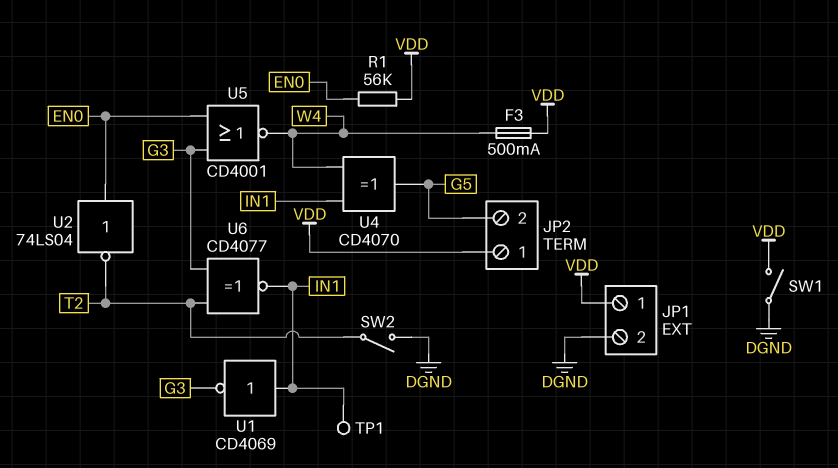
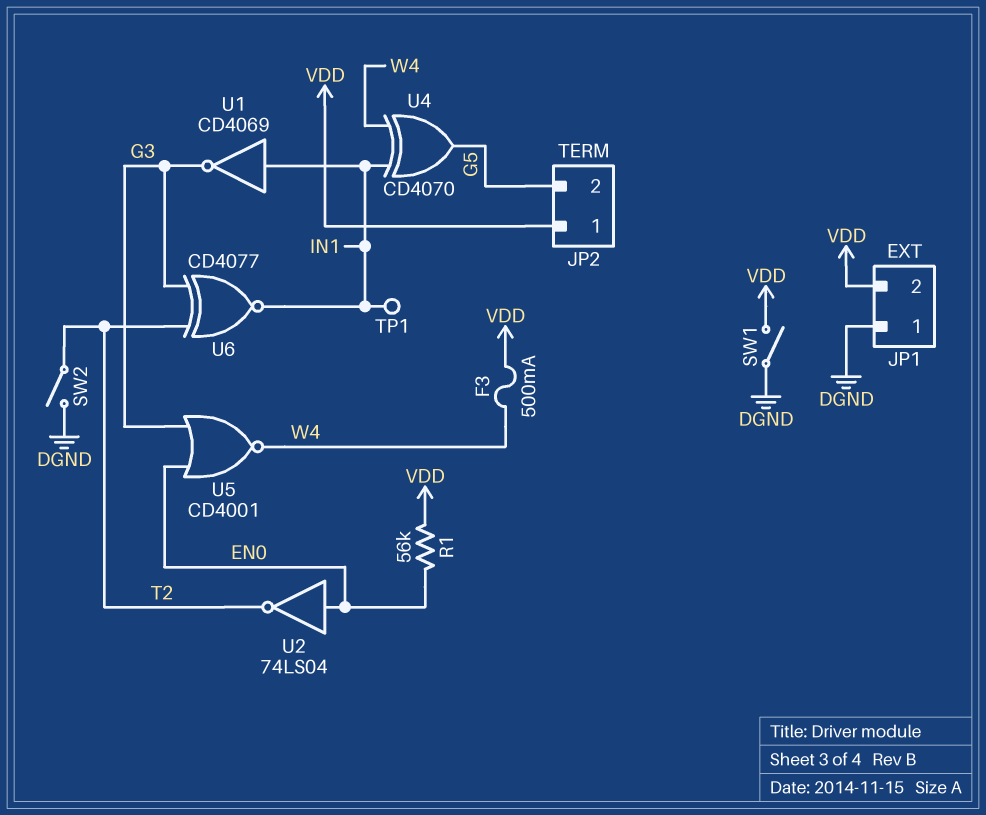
JP1 pin 1: VDD -> DGND
JP1 pin 2: DGND -> VDD

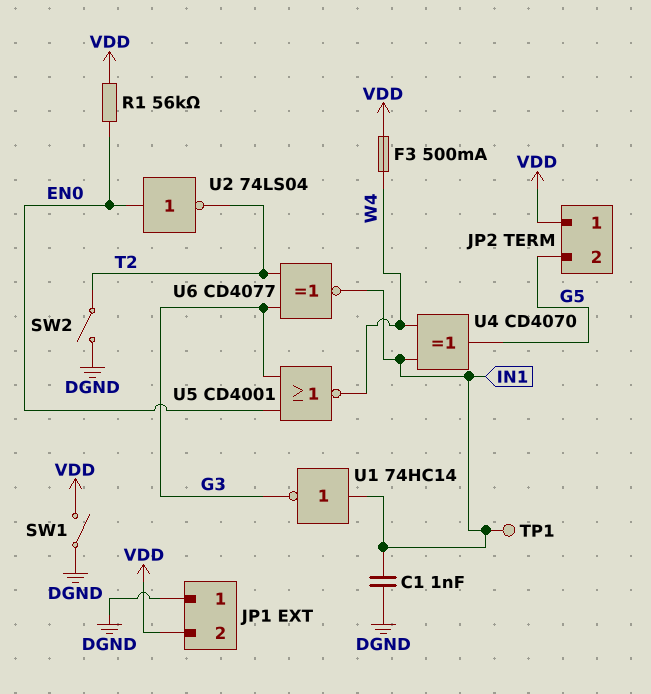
C1: none -> 1nF (DGND, IN1)
U1: NOT CD4069 (in IN1, out G3) -> NOT 74HC14 (in IN1, out G3)

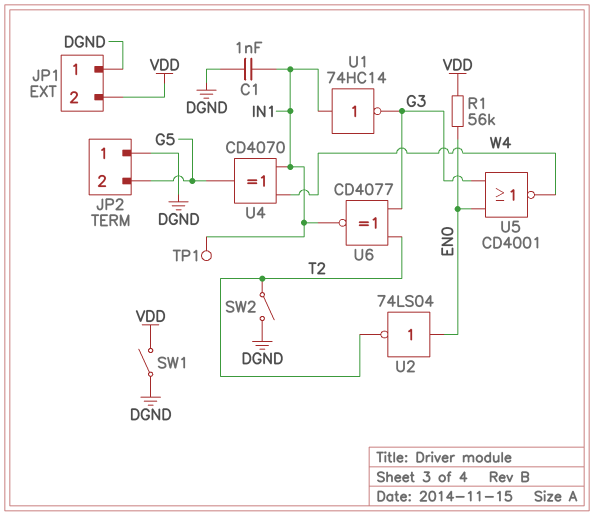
F3: 500mA (VDD, W4) -> none
JP2 pin 1: VDD -> DGND

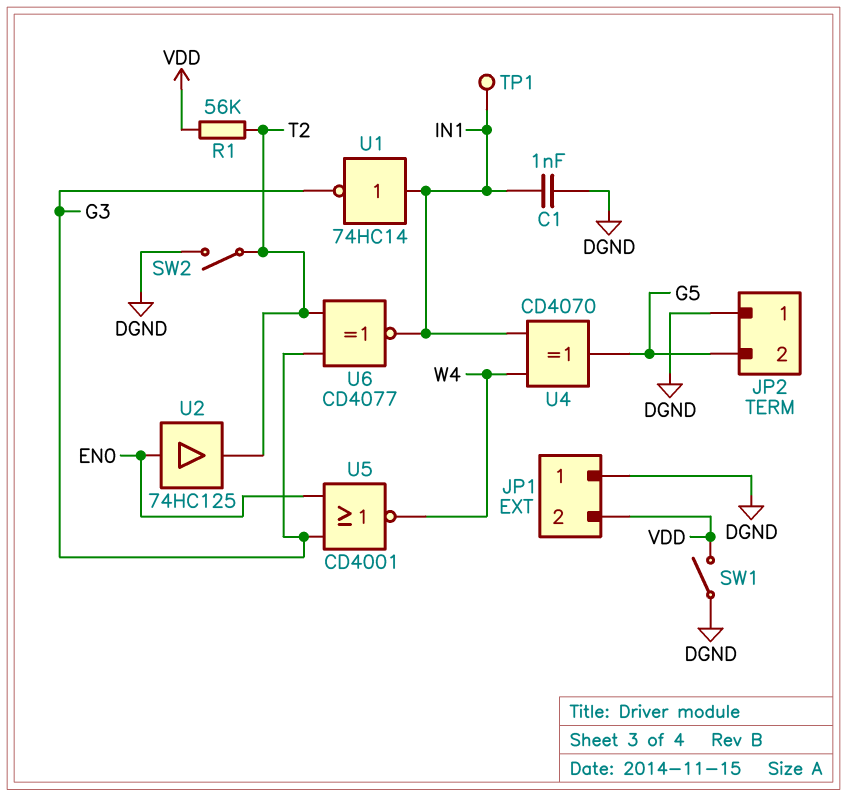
R1: 56k (EN0, VDD) -> 56k (T2, VDD)
U2: NOT 74LS04 (in EN0, out T2) -> buffer 74HC125 (in EN0, out T2)

